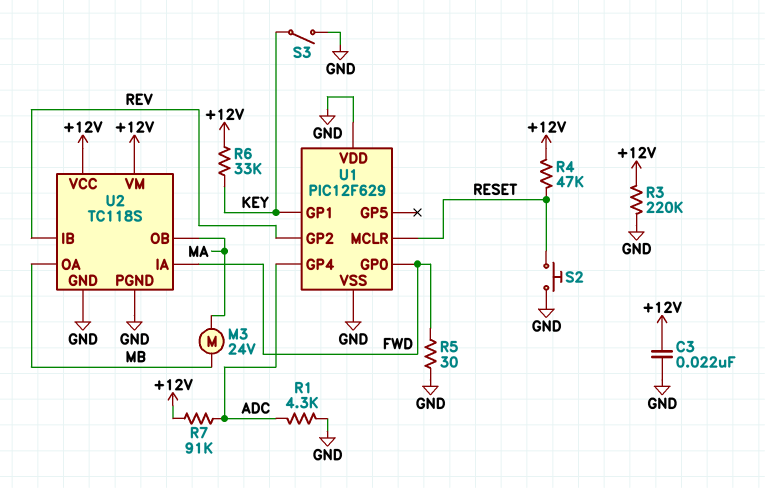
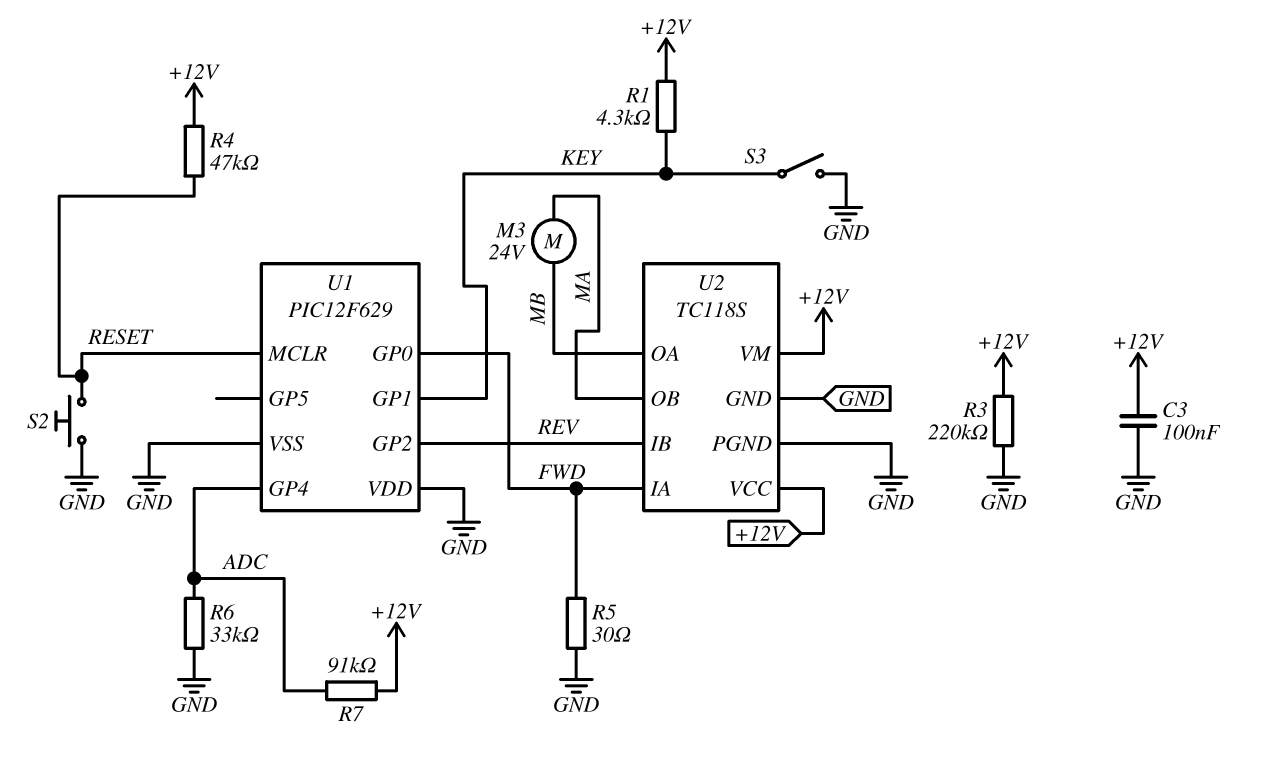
C3: 22nF (+12V, GND) -> 100nF (+12V, GND)
R1: 4.3k (ADC, GND) -> 4.3k (+12V, KEY)
R6: 33k (+12V, KEY) -> 33k (ADC, GND)

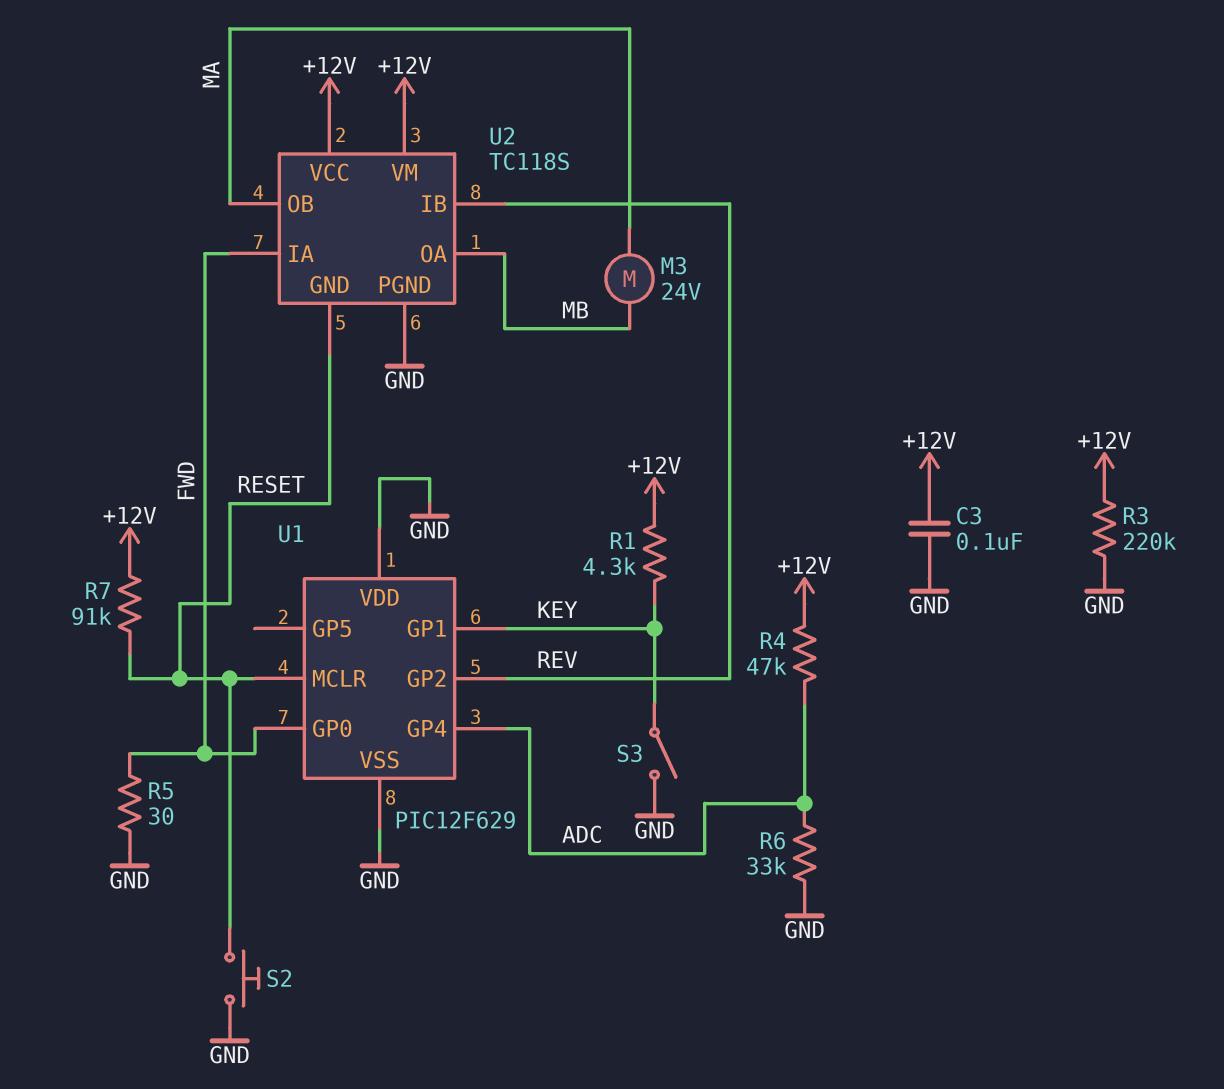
R4: 47k (+12V, RESET) -> 47k (+12V, ADC)
R7: 91k (+12V, ADC) -> 91k (+12V, RESET)
U2 pin GND: GND -> RESET

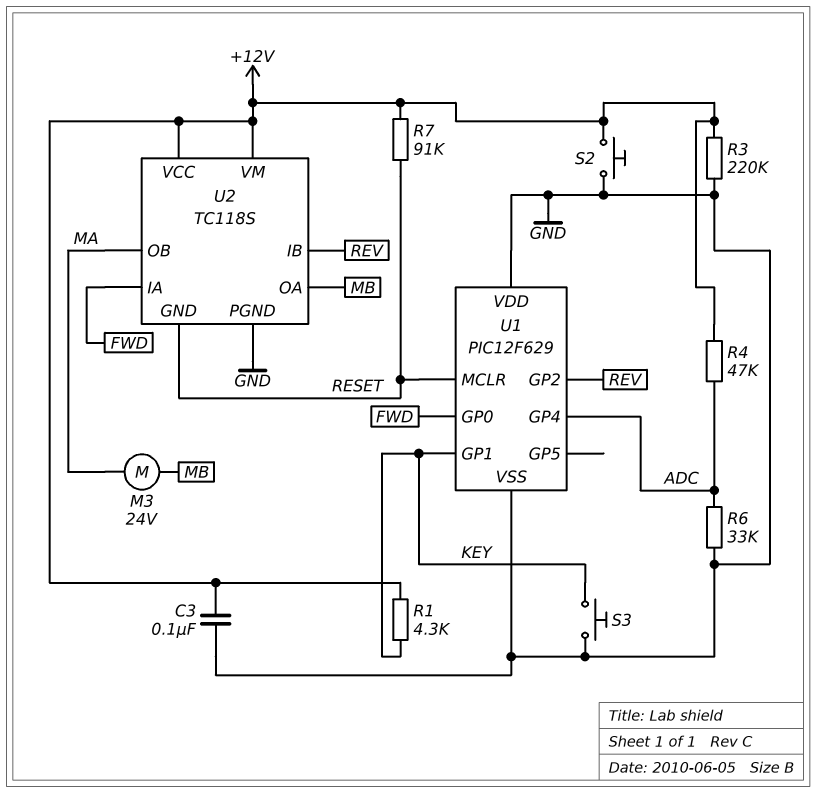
R5: 30 (FWD, GND) -> none
S2: button (GND, RESET) -> button (+12V, GND)
S3: switch (GND, KEY) -> button (GND, KEY)

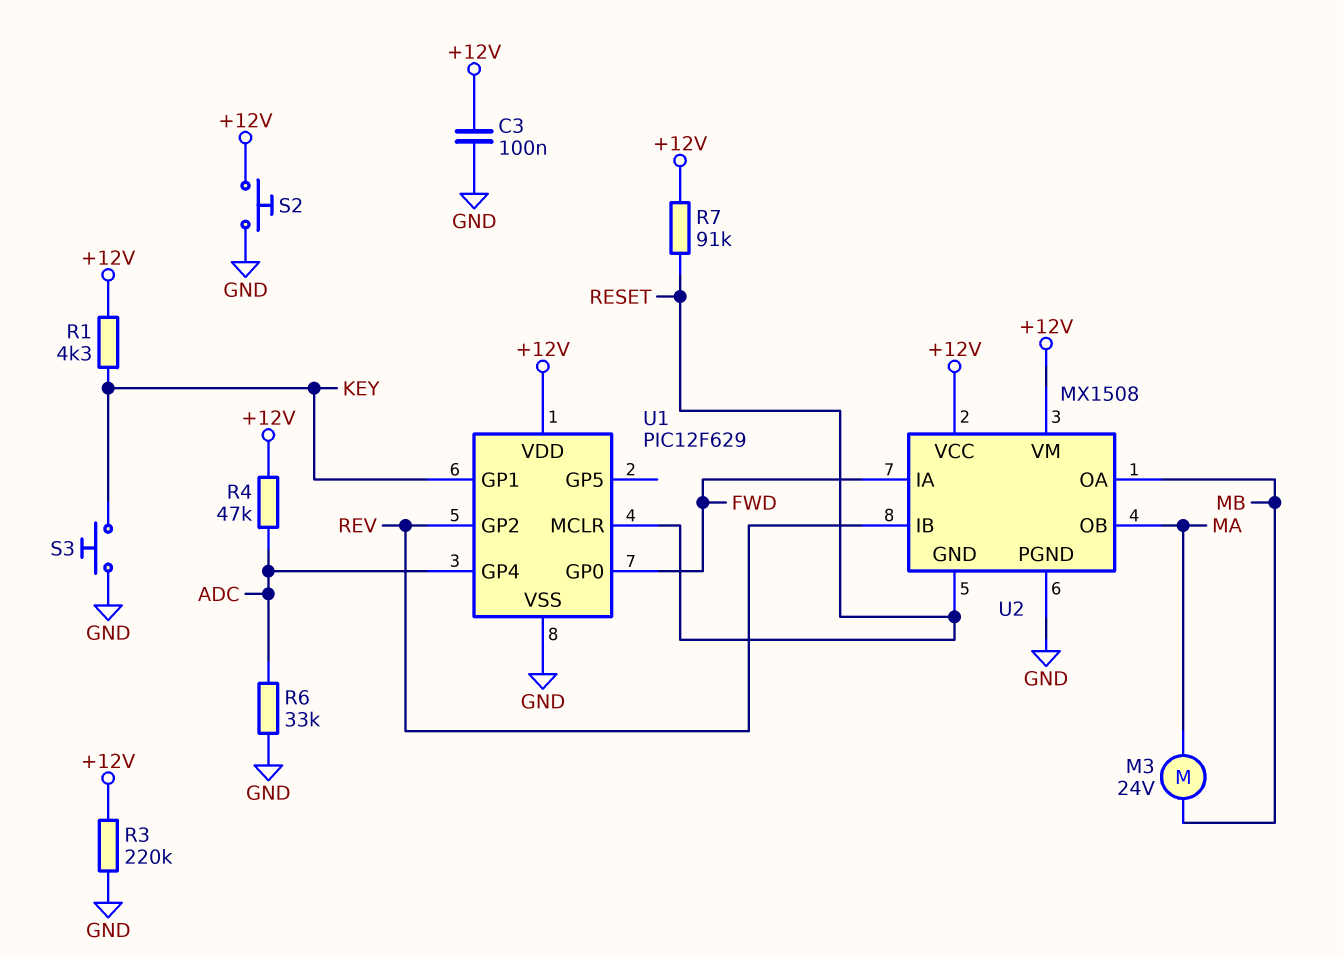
U1 pin VDD: GND -> +12V
U2: TC118S -> MX1508

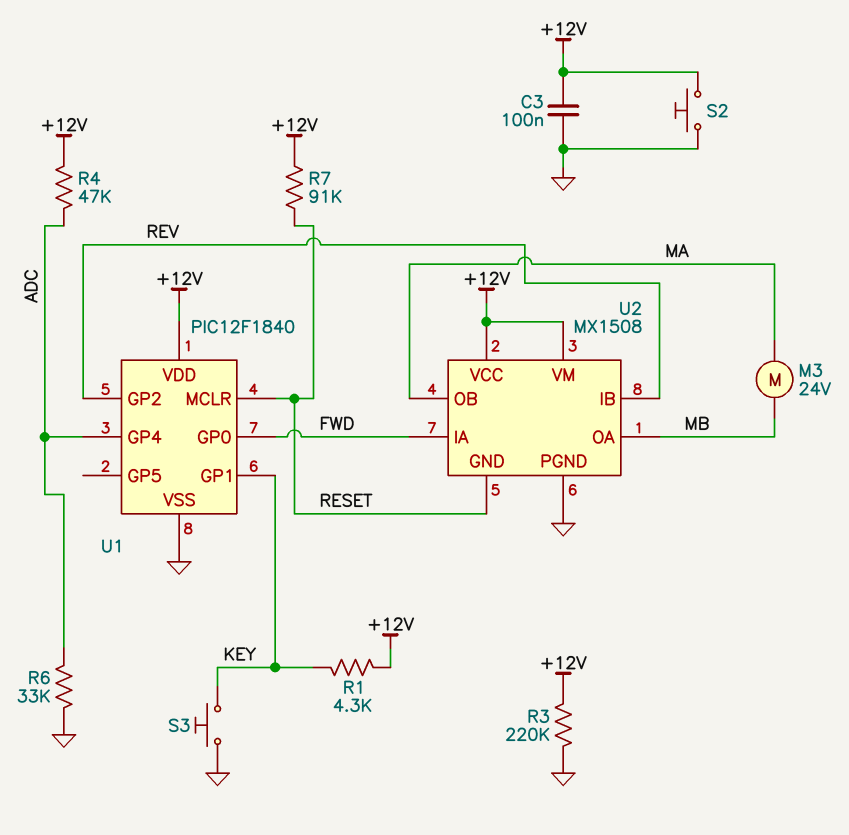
U1: PIC12F629 -> PIC12F1840

